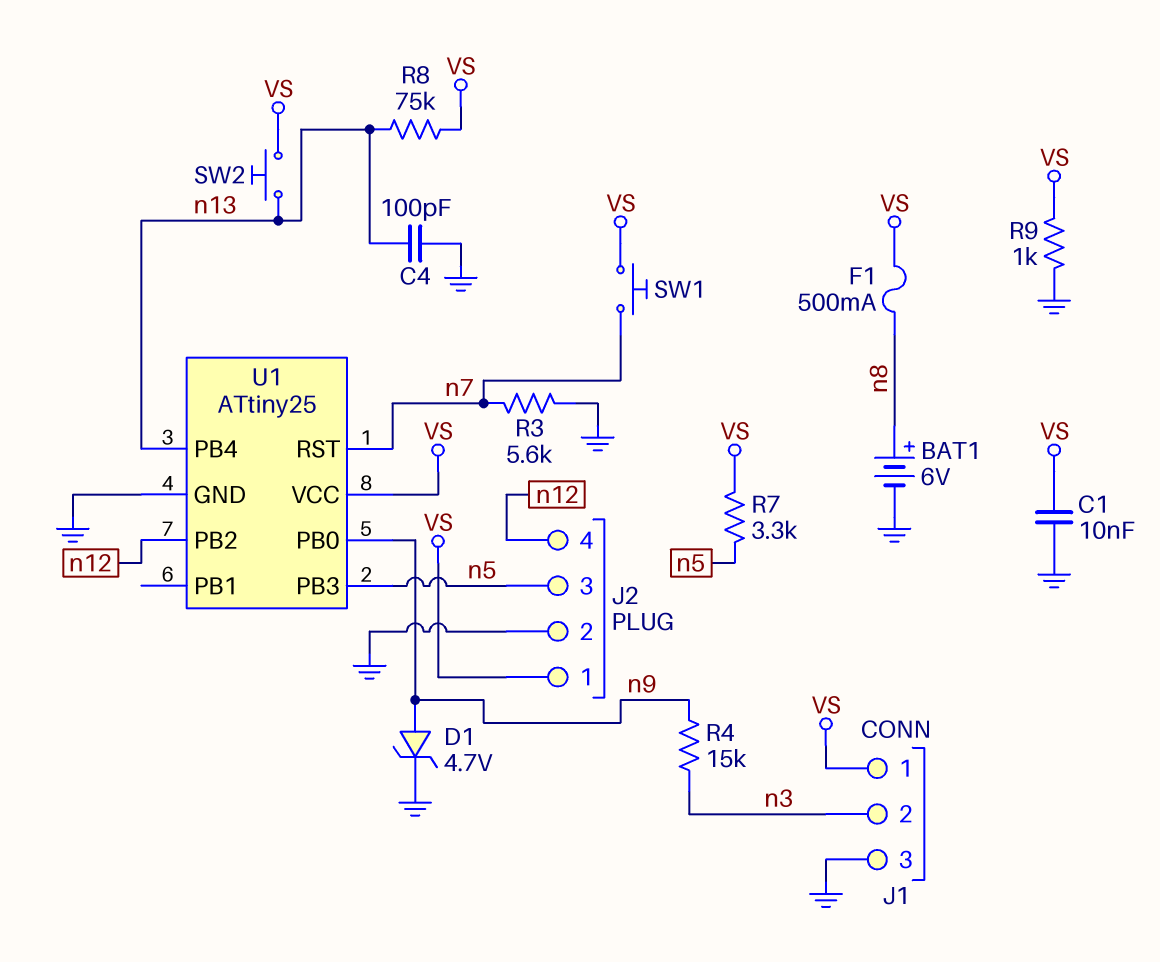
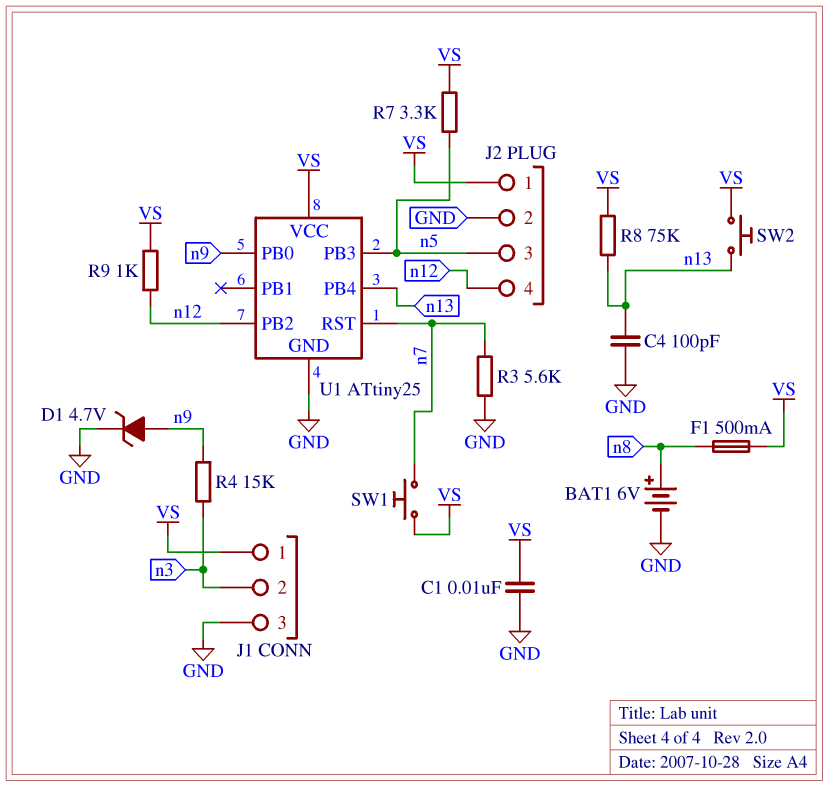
R9: 1k (GND, VS) -> 1k (VS, n12)

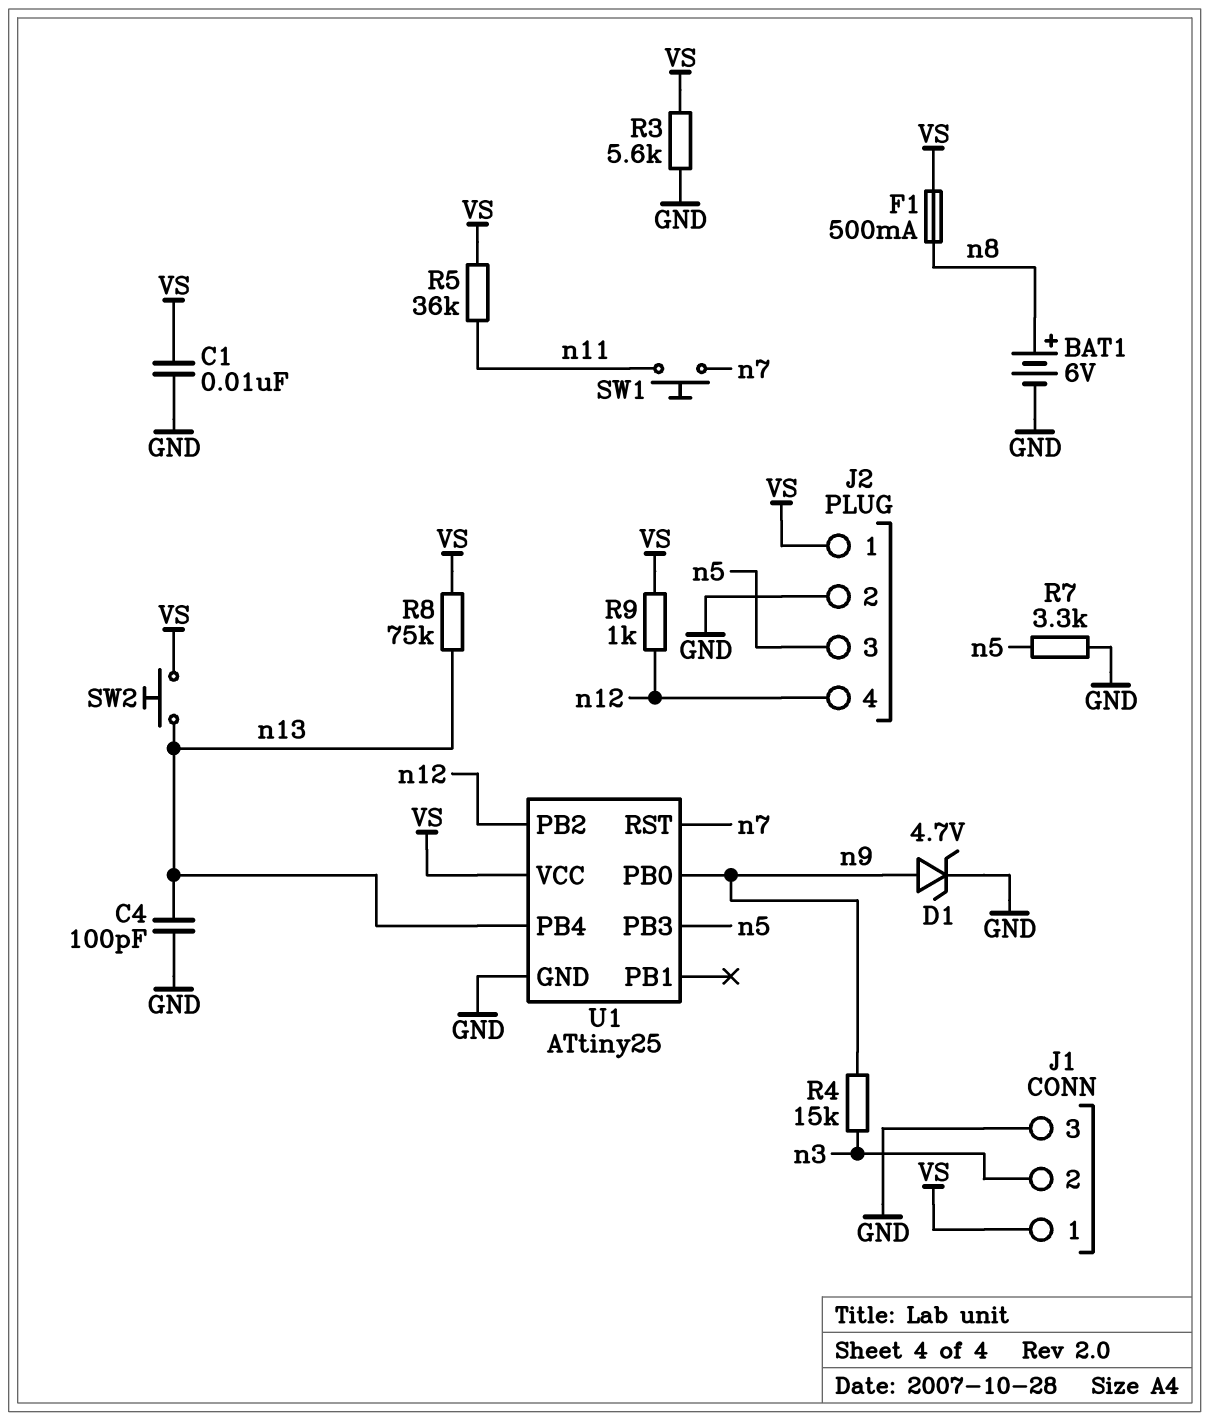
R3: 5.6k (GND, n7) -> 5.6k (GND, VS)
R5: none -> 36k (VS, n11)
R7: 3.3k (VS, n5) -> 3.3k (GND, n5)
SW1: button (VS, n7) -> button (n7, n11)

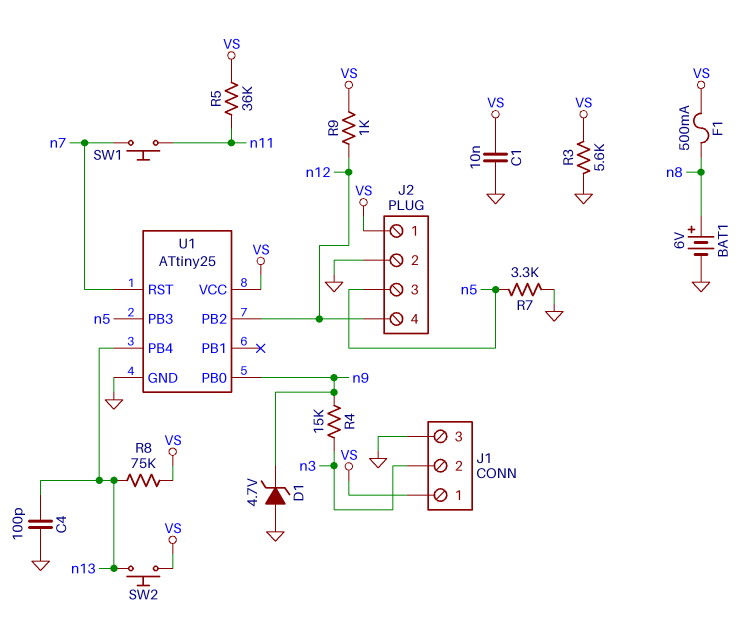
D1: zener 4.7V (A n9, K GND) -> zener 4.7V (A GND, K n9)

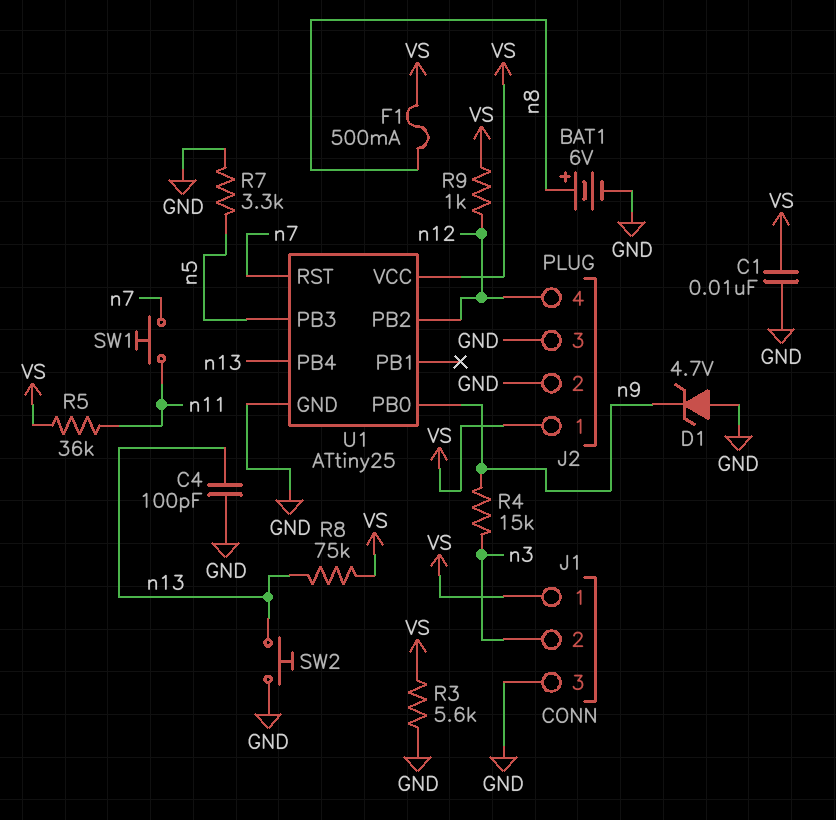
J2 pin 3: n5 -> GND
SW2: button (VS, n13) -> button (GND, n13)

